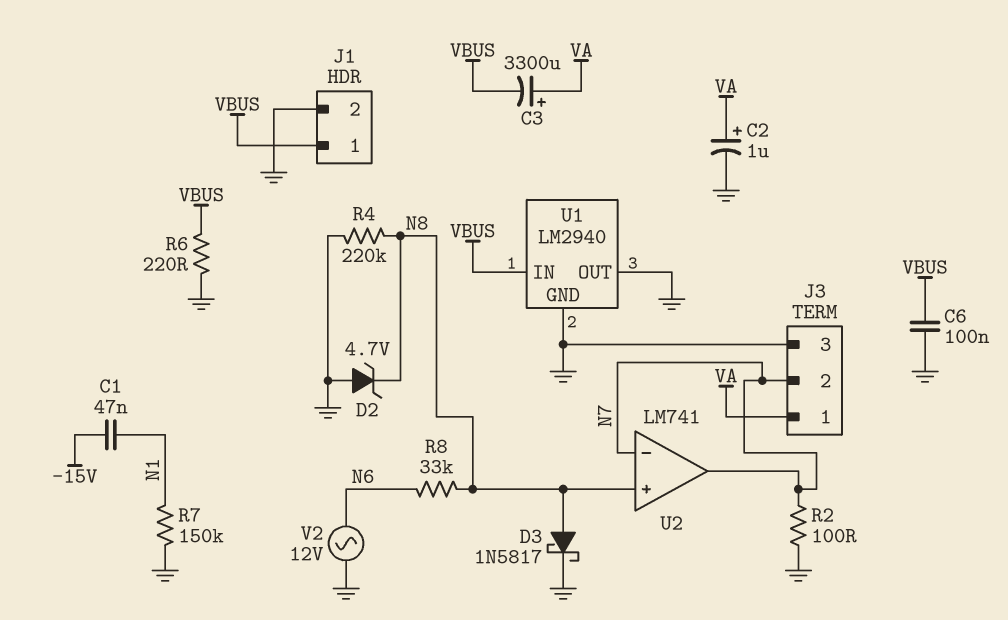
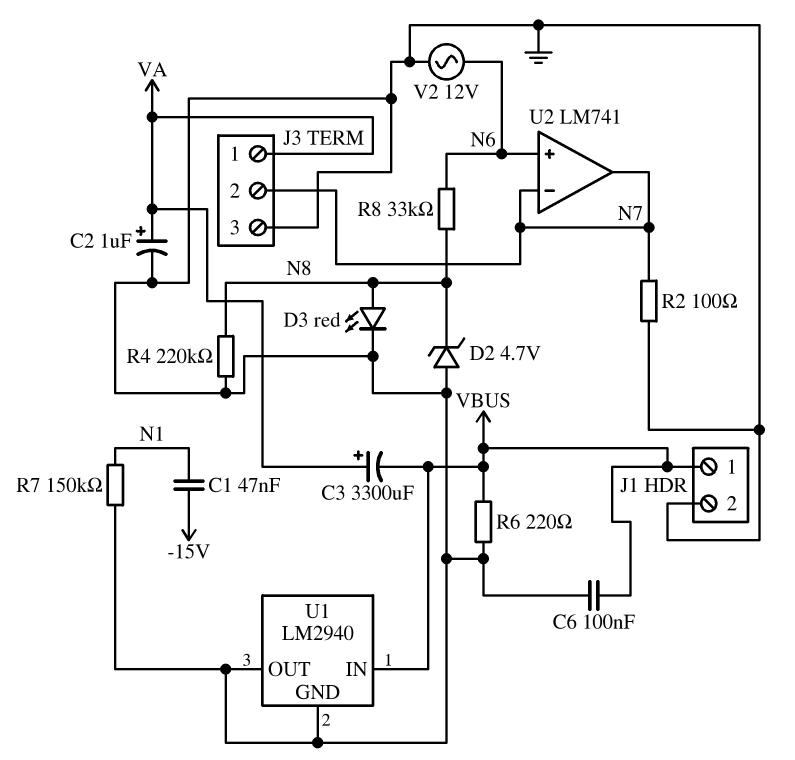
D3: schottky 1N5817 (A N8, K GND) -> LED red (A N8, K GND)
U2 pin in+: N8 -> N6

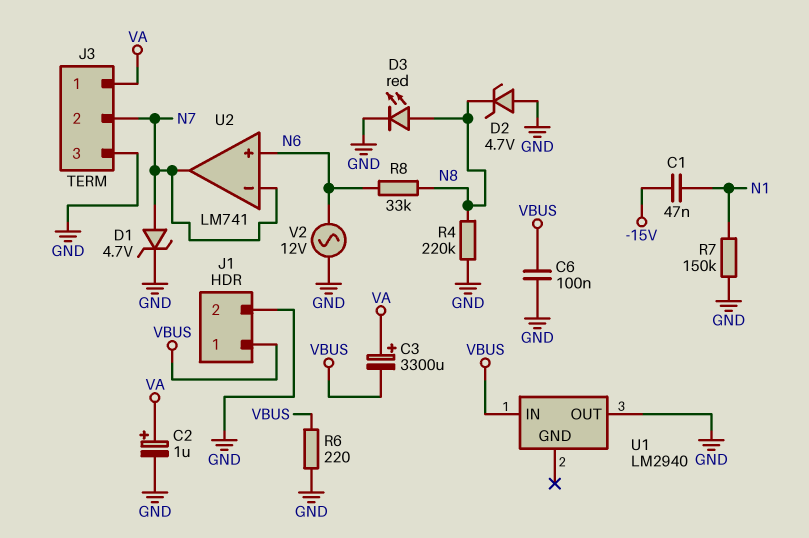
D1: none -> zener 4.7V (A N7, K GND)
R2: 100 (GND, N7) -> none
U1 pin GND: GND -> none

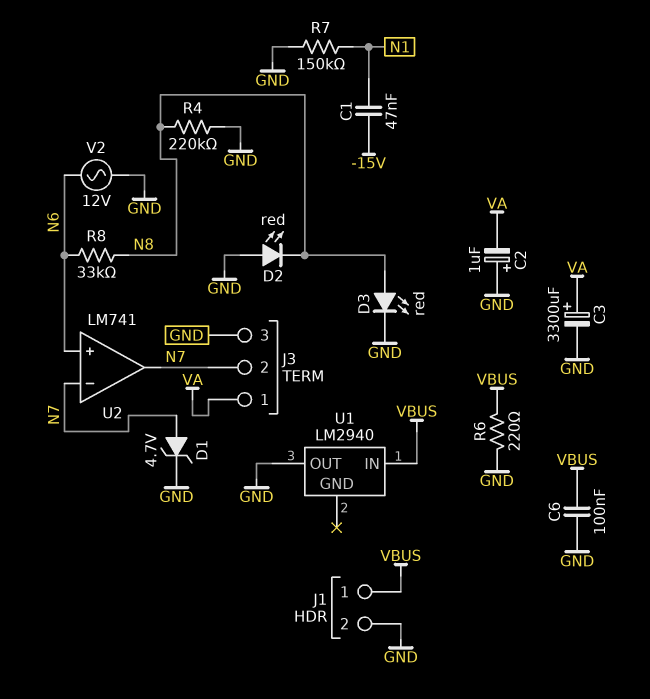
C2: 1uF (plus VA, minus GND) -> 1uF (plus GND, minus VA)
C3: 3300uF (plus VA, minus VBUS) -> 3300uF (plus VA, minus GND)
D2: zener 4.7V (A GND, K N8) -> LED red (A GND, K N8)

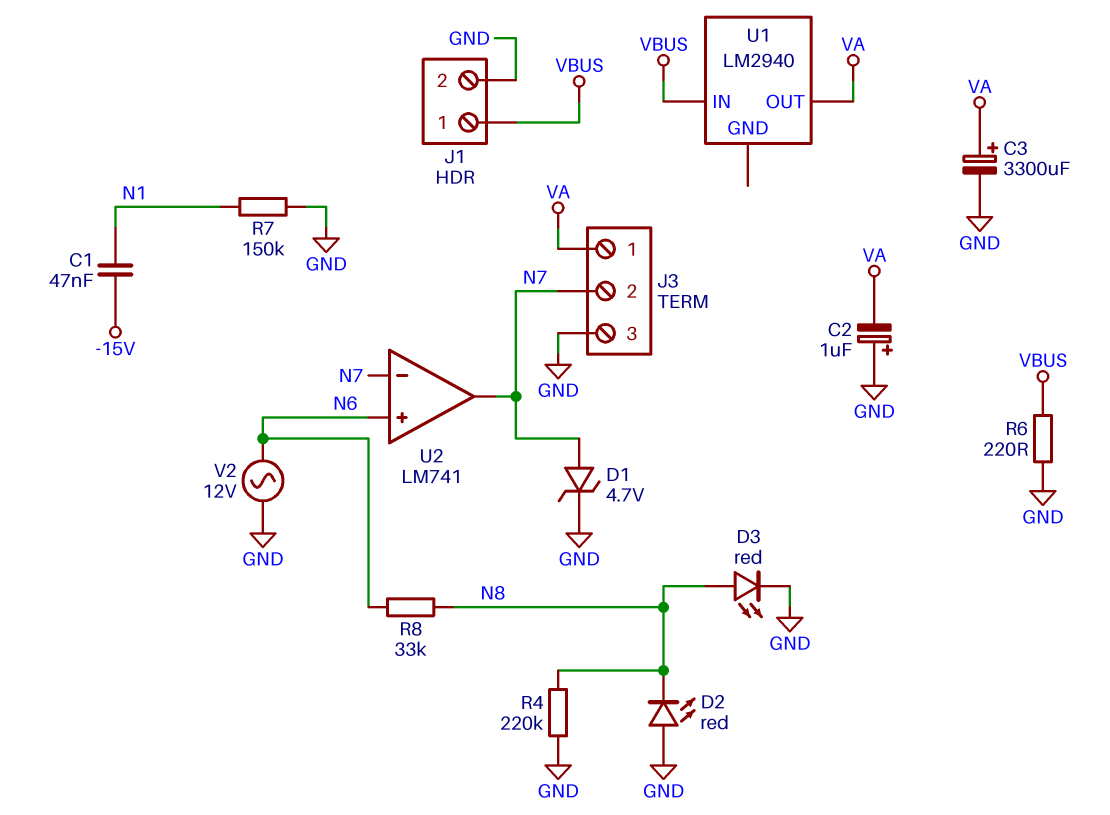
C6: 100nF (GND, VBUS) -> none
U1 pin OUT: GND -> VA

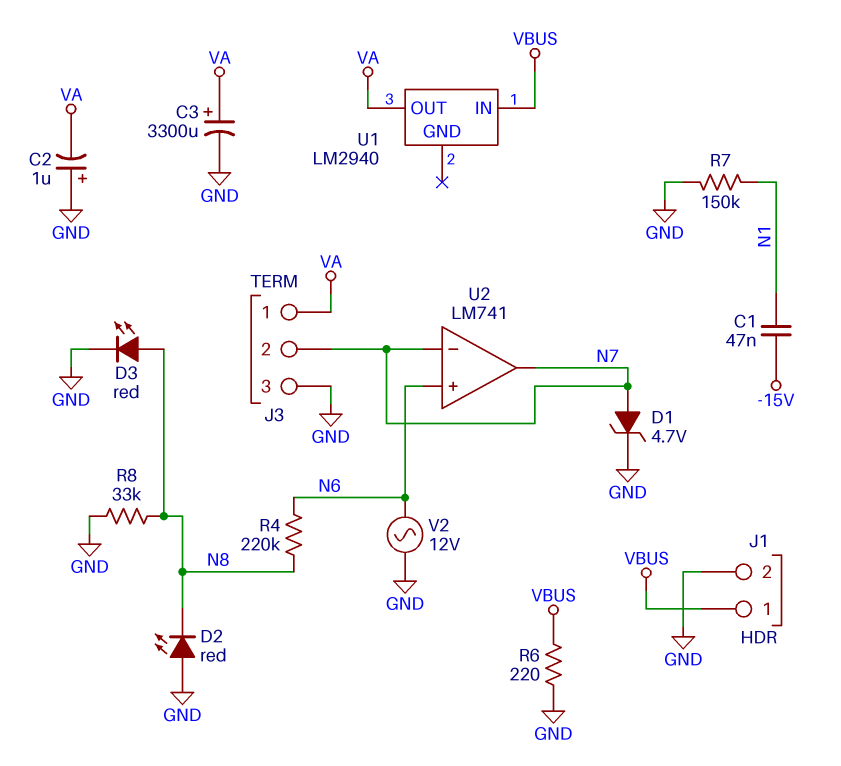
R4: 220k (GND, N8) -> 220k (N6, N8)
R8: 33k (N6, N8) -> 33k (GND, N8)

